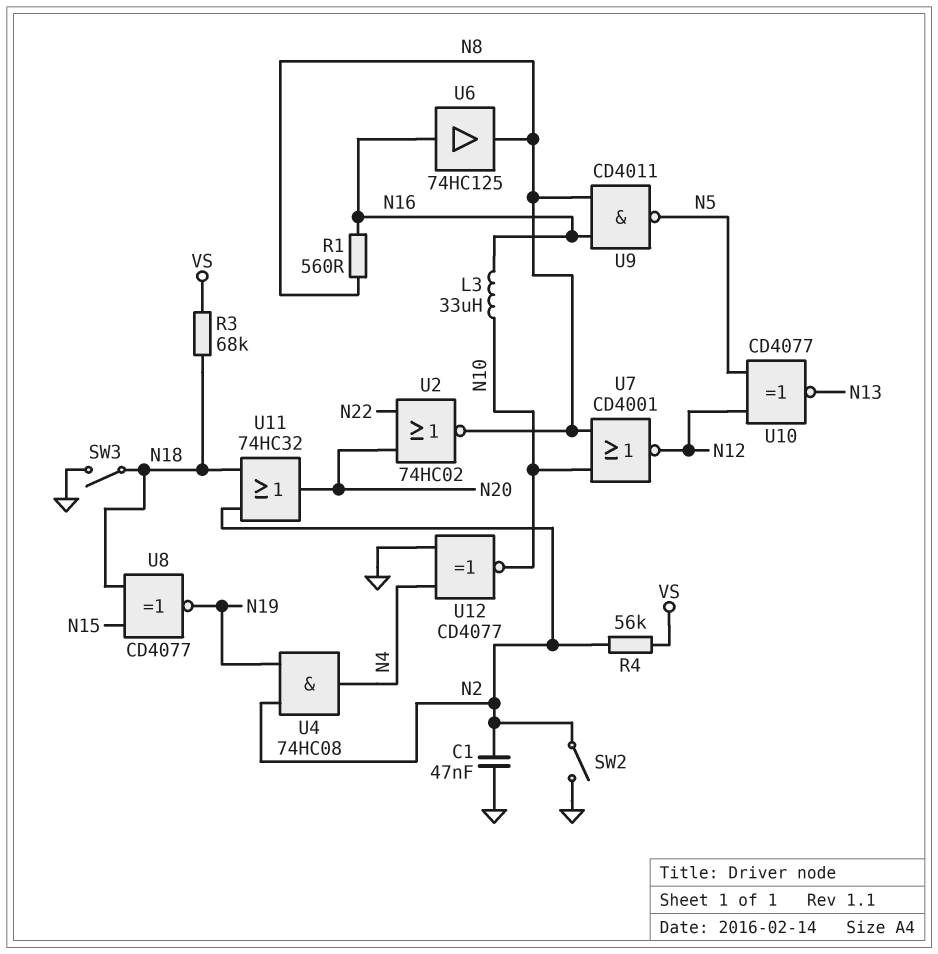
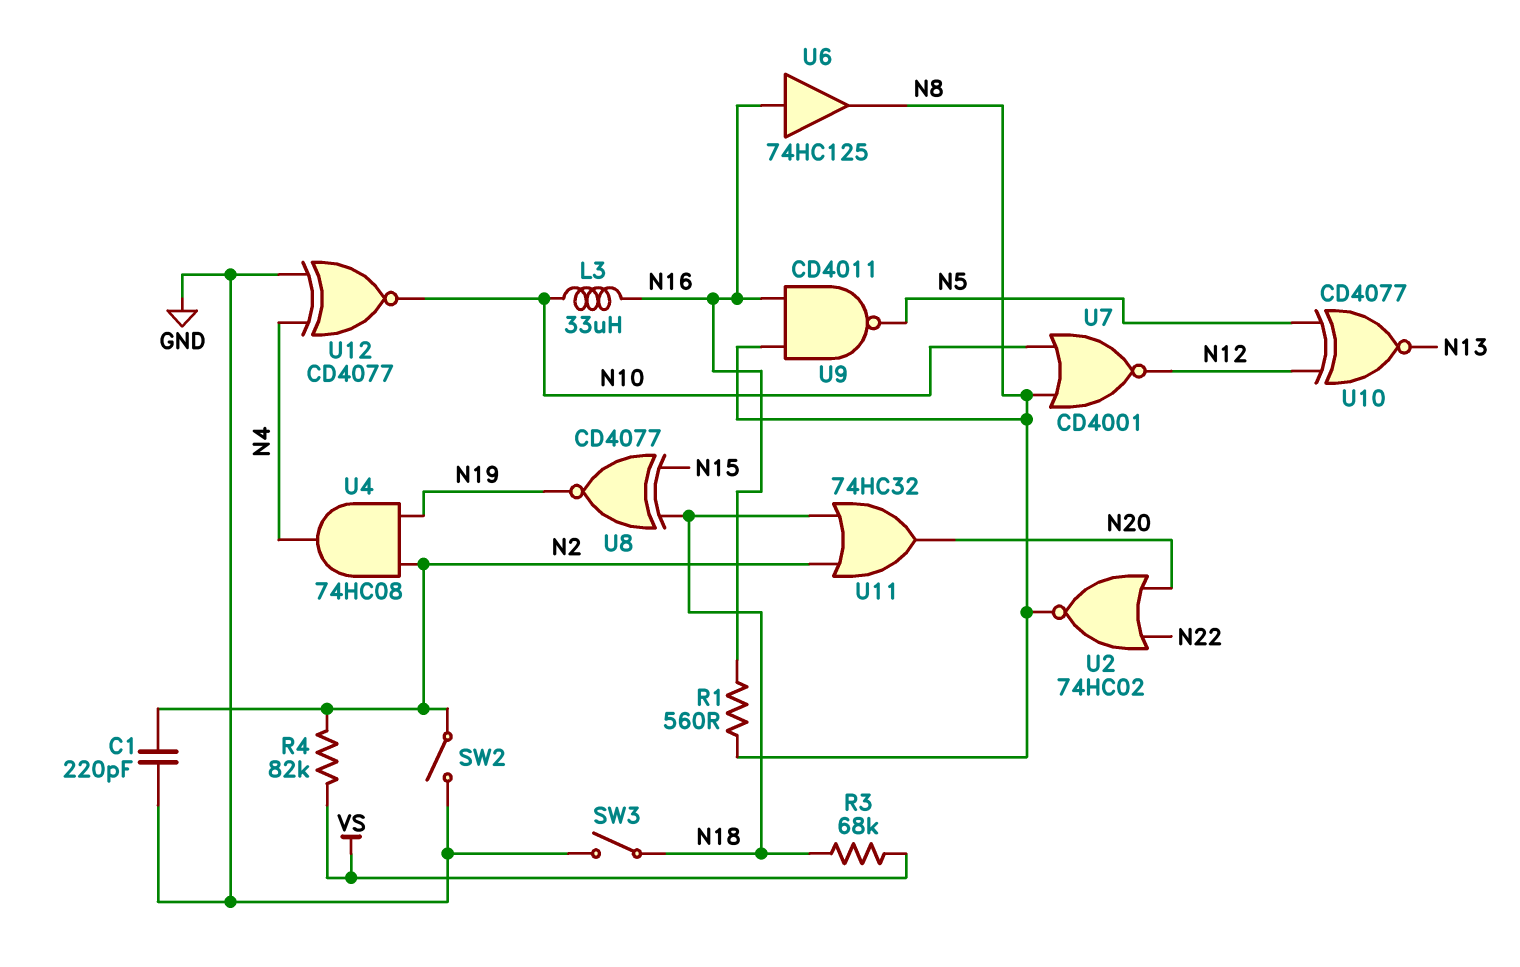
C1: 47nF (GND, N2) -> 220pF (GND, N2)
R4: 56k (N2, VS) -> 82k (N2, VS)

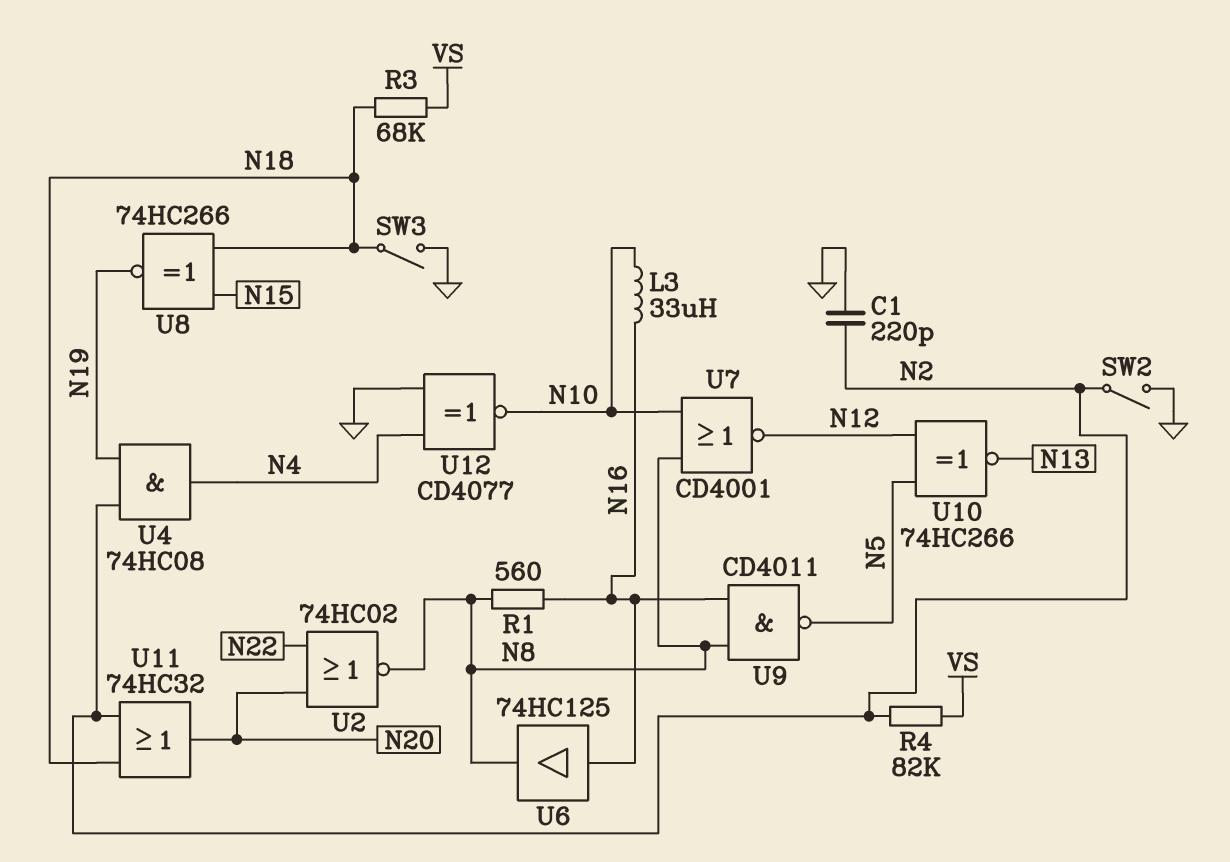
U8: XNOR CD4077 (in N15, in N18, out N19) -> XNOR 74HC266 (in N15, in N18, out N19)
U10: XNOR CD4077 (in N5, in N12, out N13) -> XNOR 74HC266 (in N5, in N12, out N13)

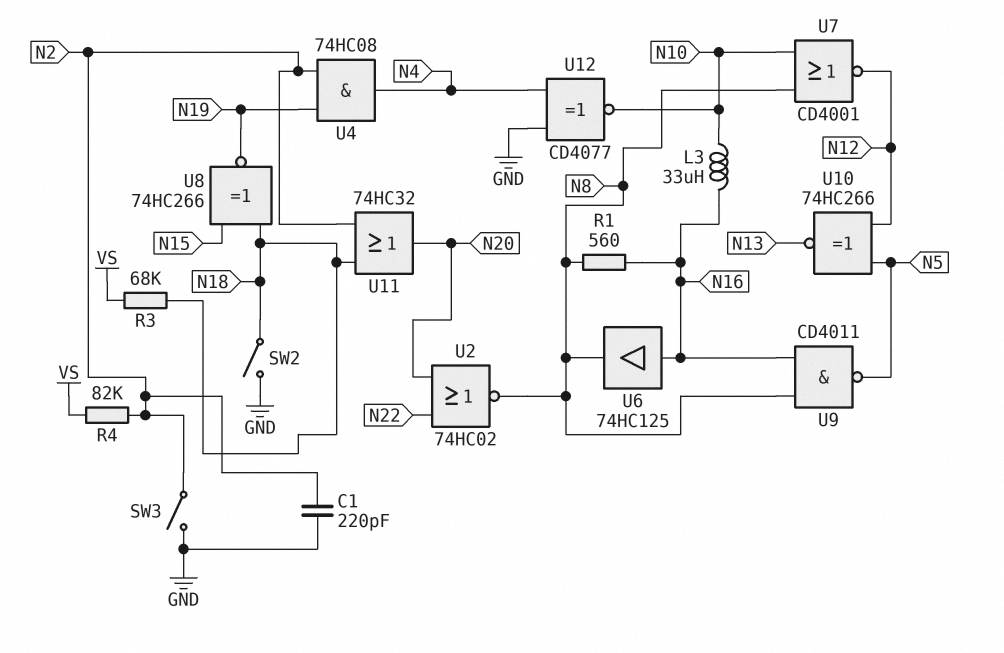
SW2: switch (GND, N2) -> switch (GND, N18)
SW3: switch (GND, N18) -> switch (GND, N2)

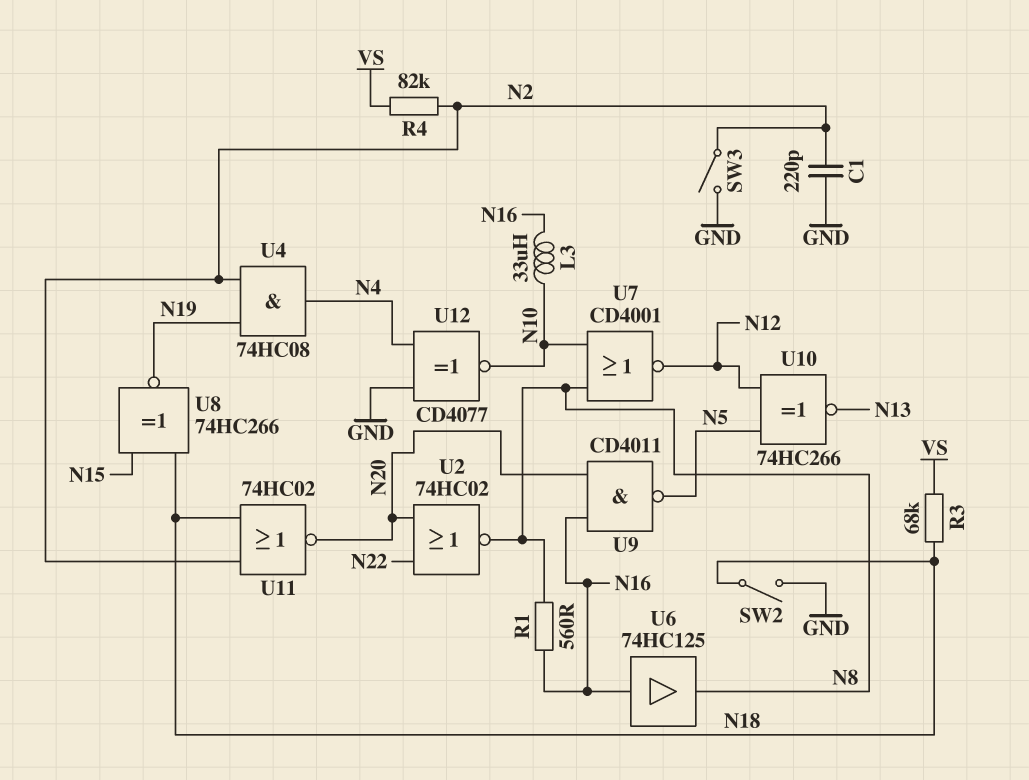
U9: NAND CD4011 (in N8, in N16, out N5) -> NAND CD4011 (in N16, in N20, out N5)
U11: OR 74HC32 (in N2, in N18, out N20) -> NOR 74HC02 (in N2, in N18, out N20)

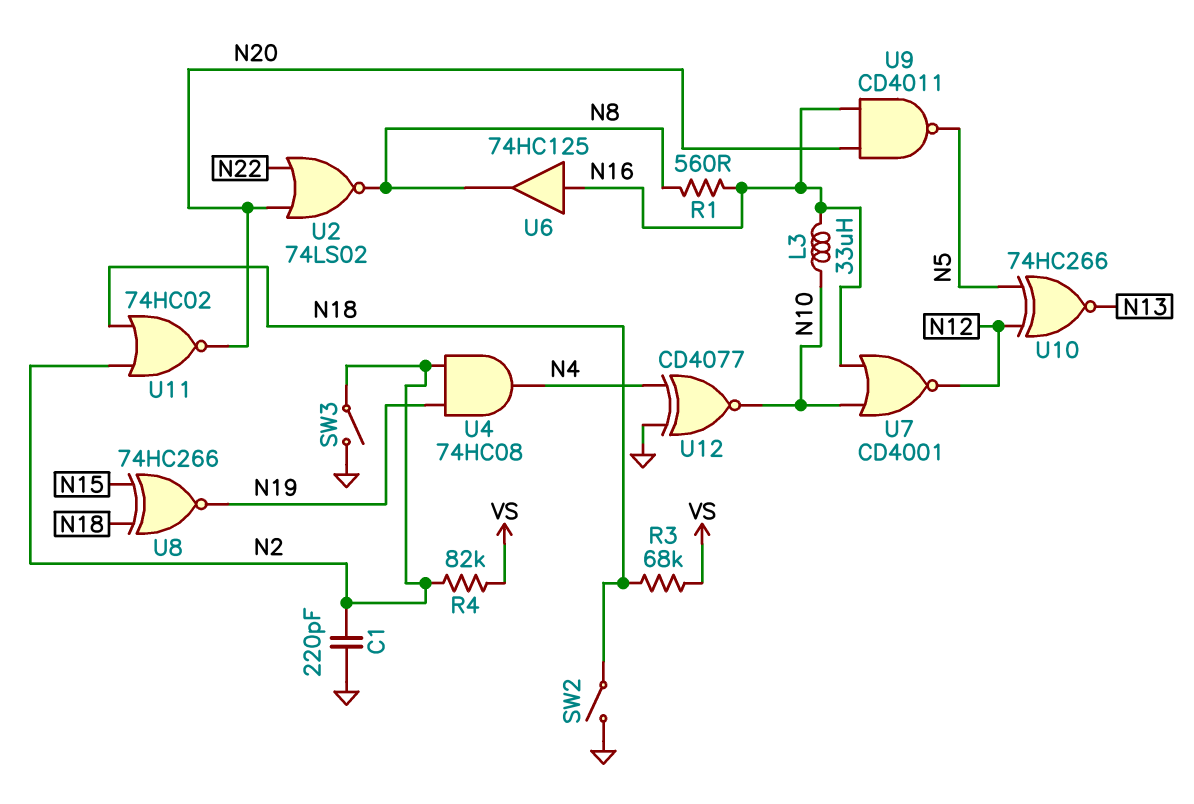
U2: NOR 74HC02 (in N20, in N22, out N8) -> NOR 74LS02 (in N20, in N22, out N8)
U7: NOR CD4001 (in N8, in N10, out N12) -> NOR CD4001 (in N10, in N16, out N12)

